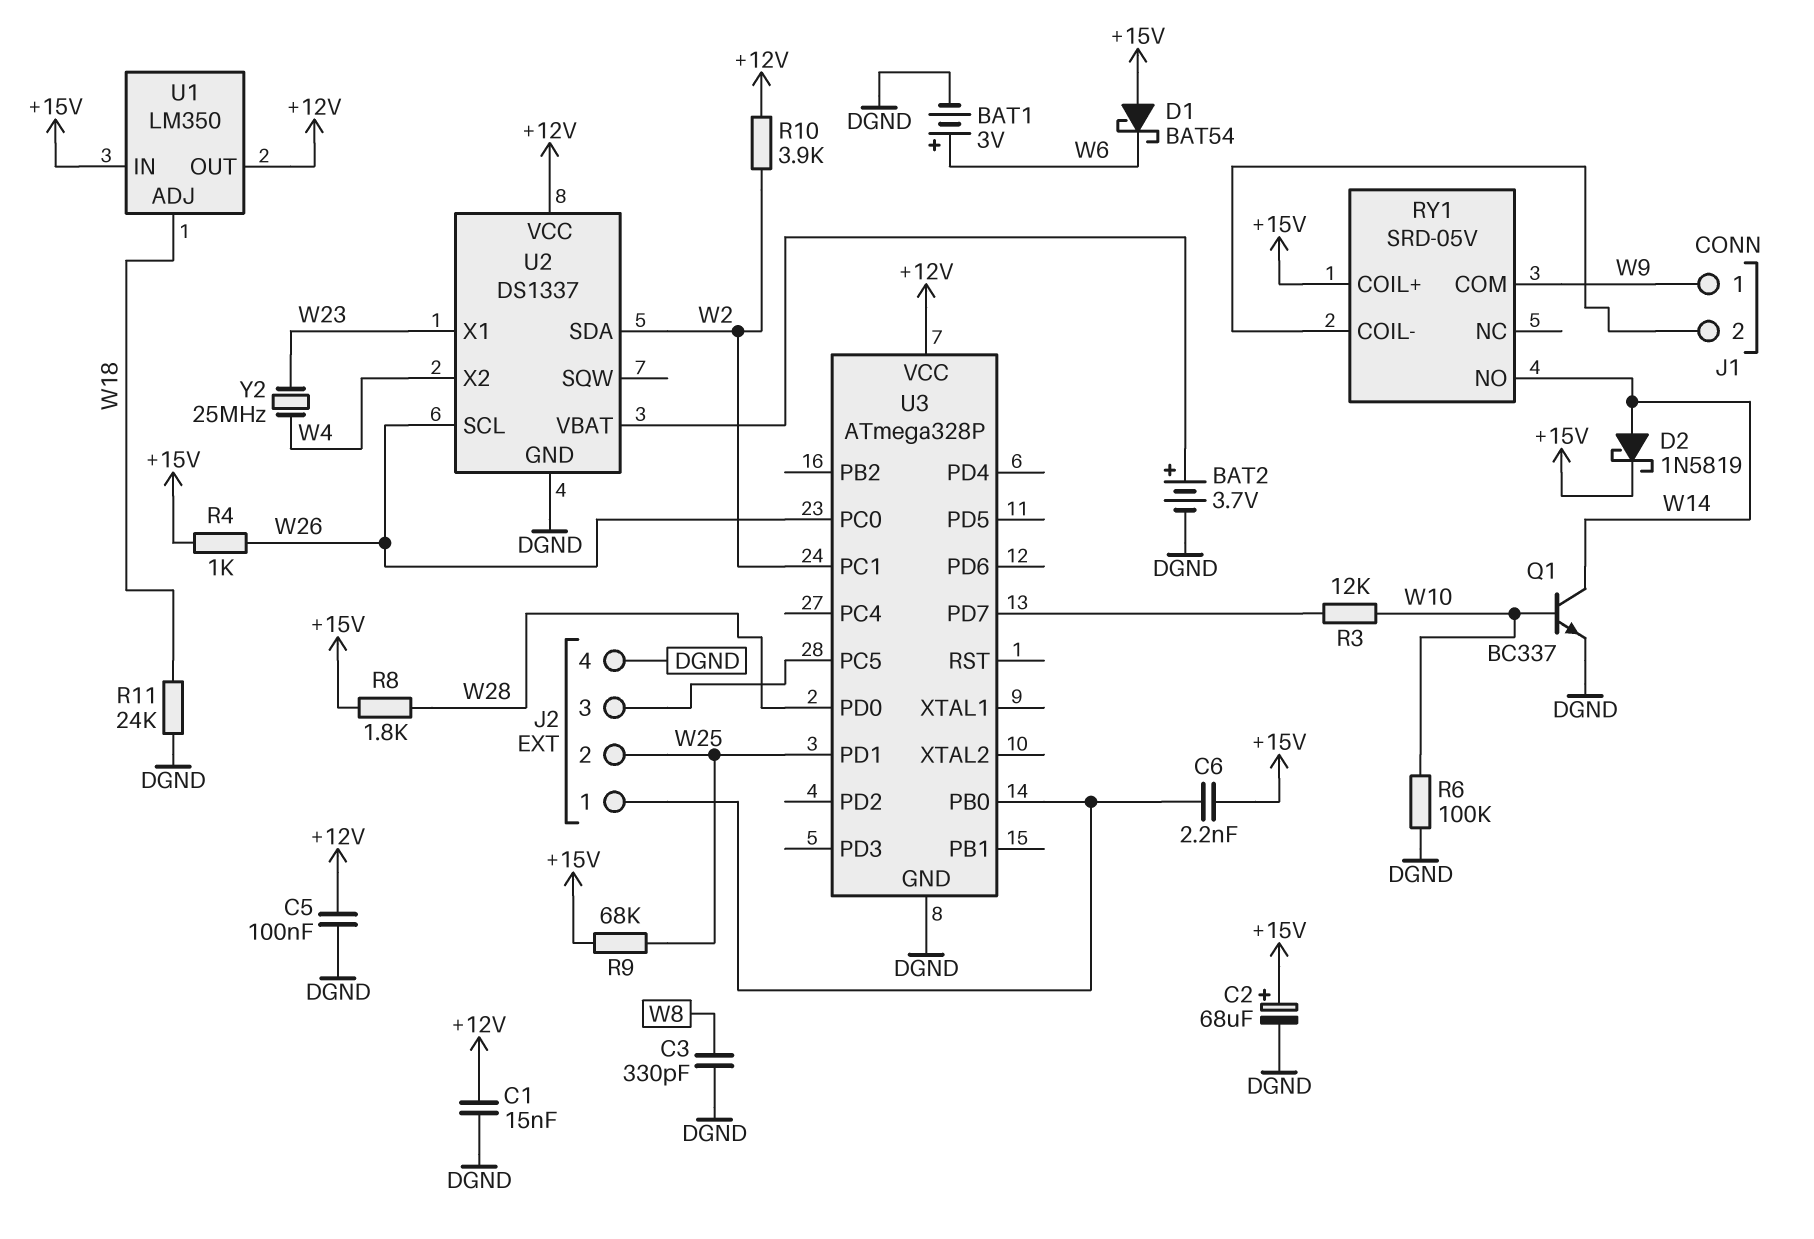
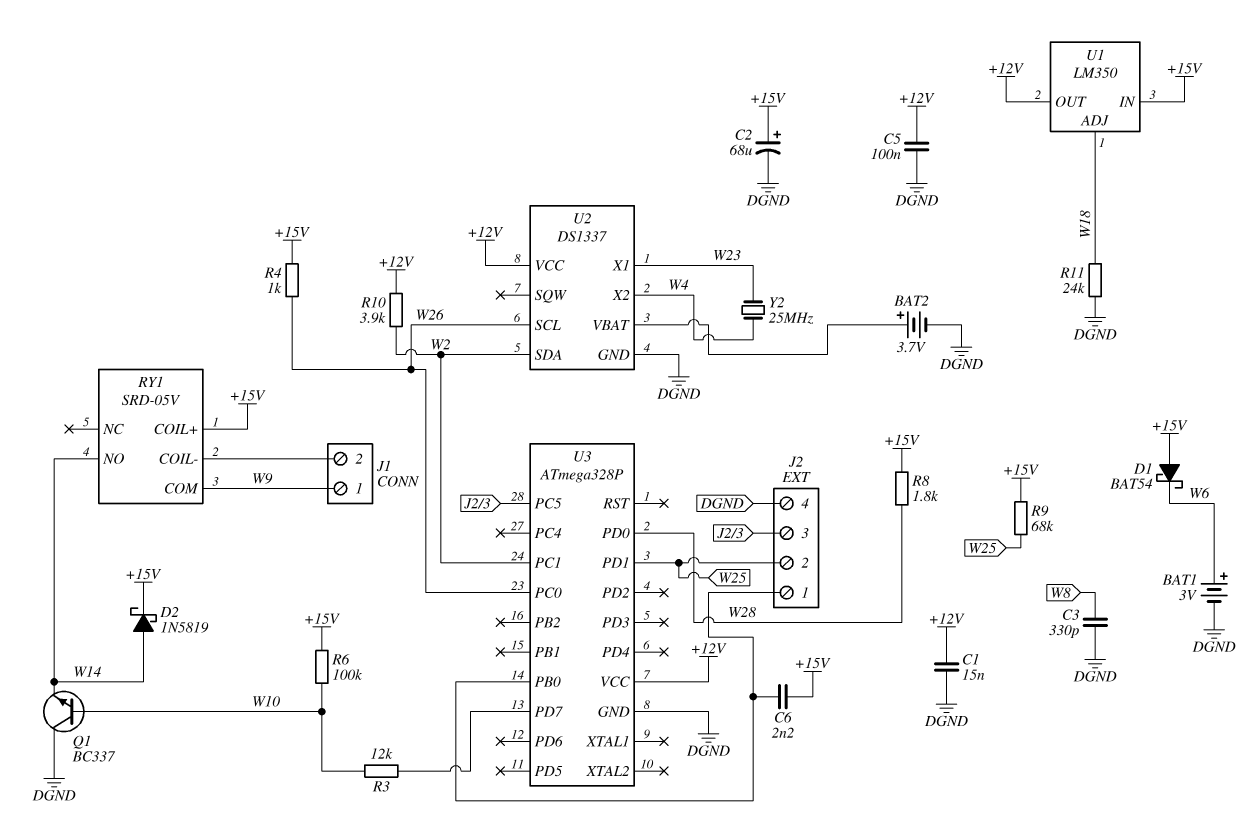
Q1: NPN BC337 (B W10, C W14, E DGND) -> NPN BC337 (B W10, C DGND, E W14)
R6: 100k (DGND, W10) -> 100k (+15V, W10)

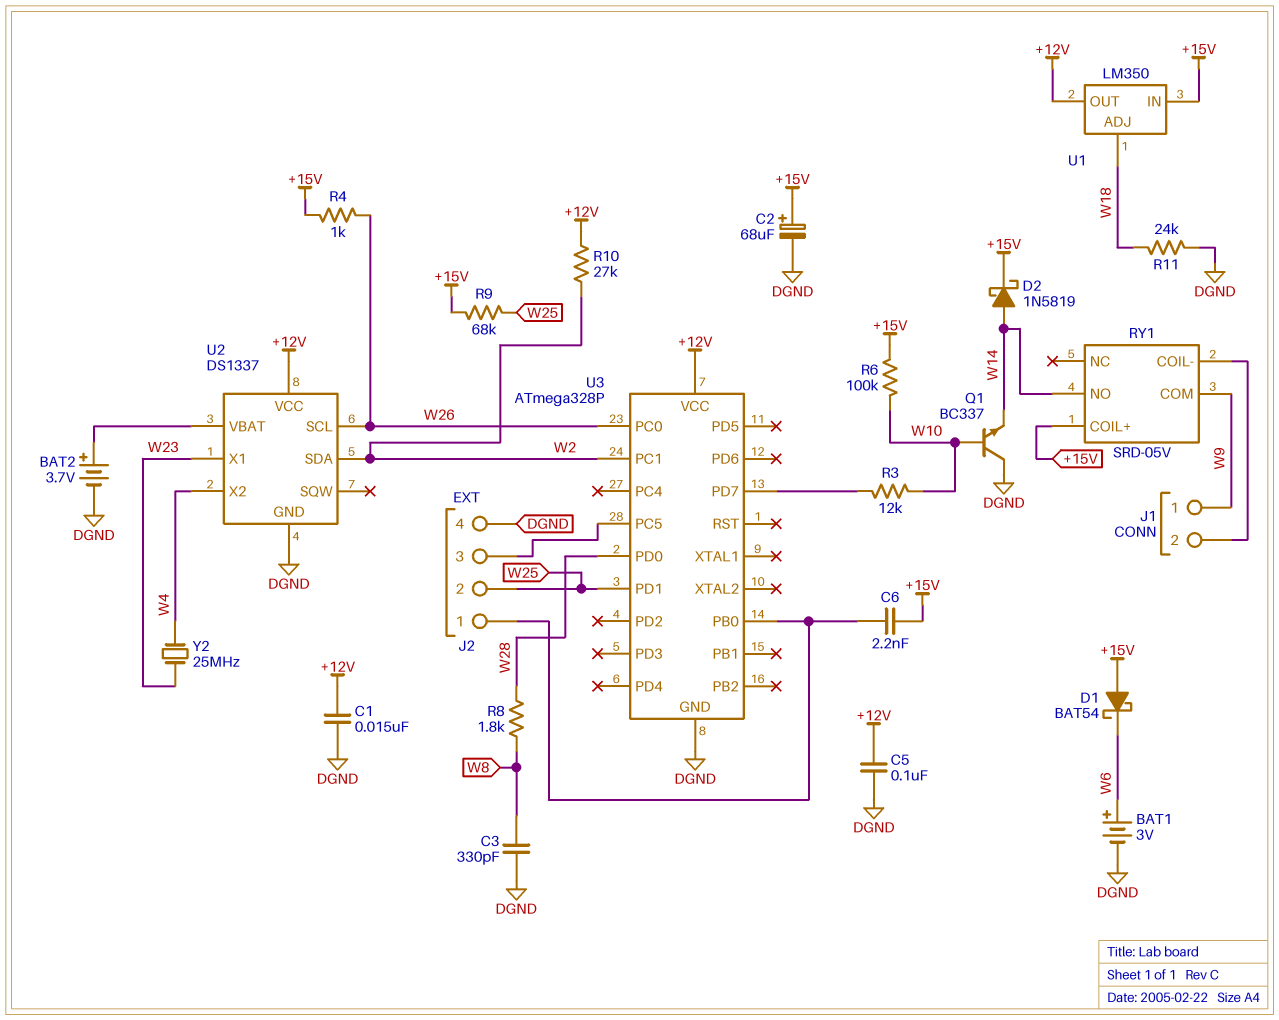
R8: 1.8k (+15V, W28) -> 1.8k (W8, W28)
R10: 3.9k (+12V, W2) -> 27k (+12V, W2)

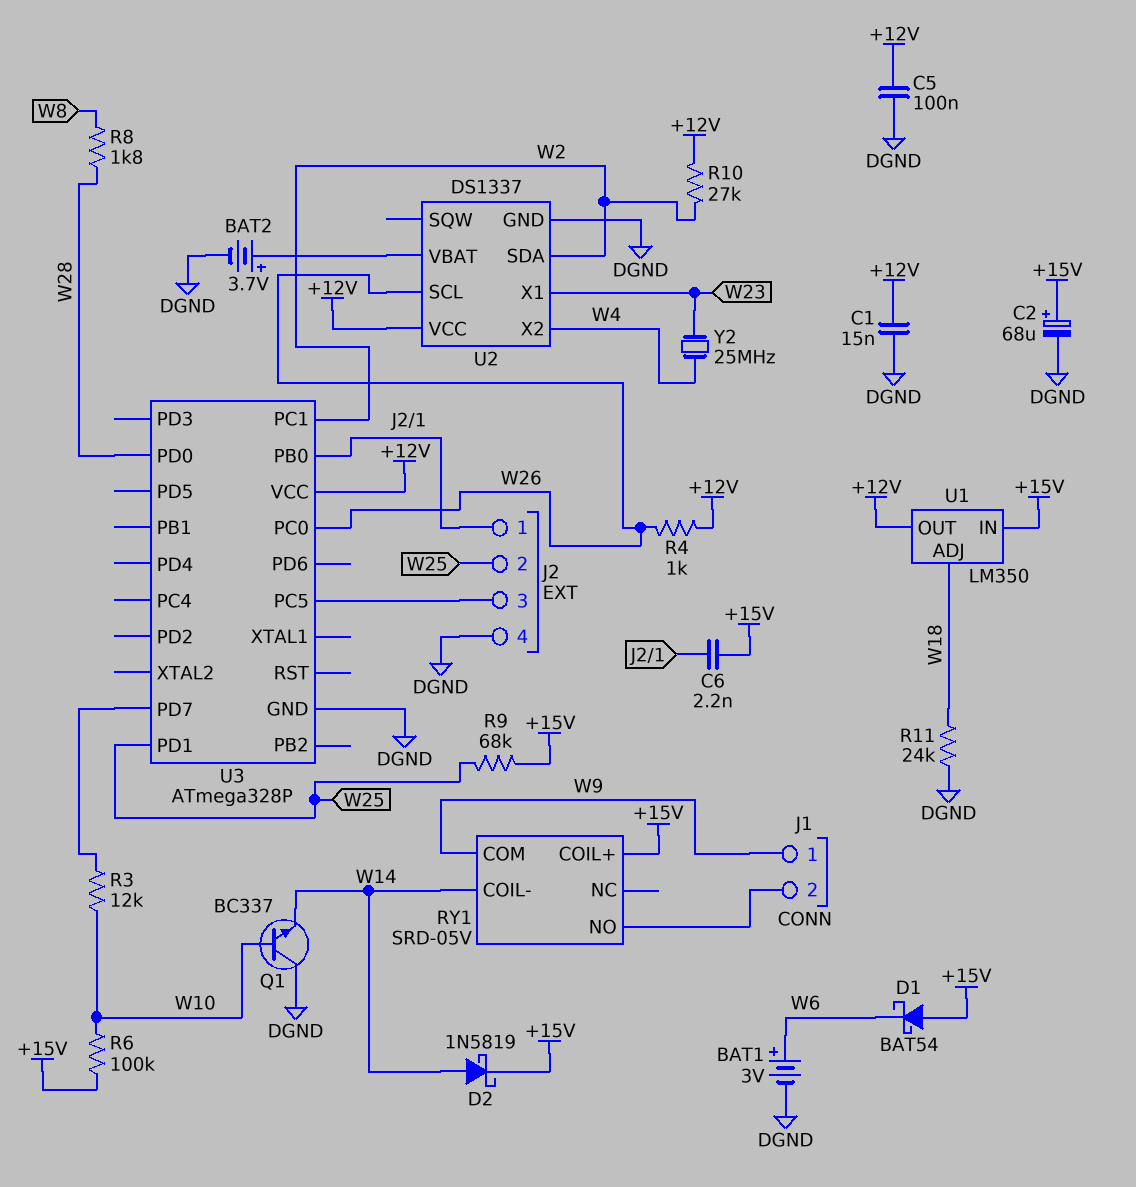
C3: 330pF (DGND, W8) -> none
R4: 1k (+15V, W26) -> 1k (+12V, W26)
RY1 pin COIL-: J1/2 -> W14
RY1 pin NO: W14 -> J1/2

